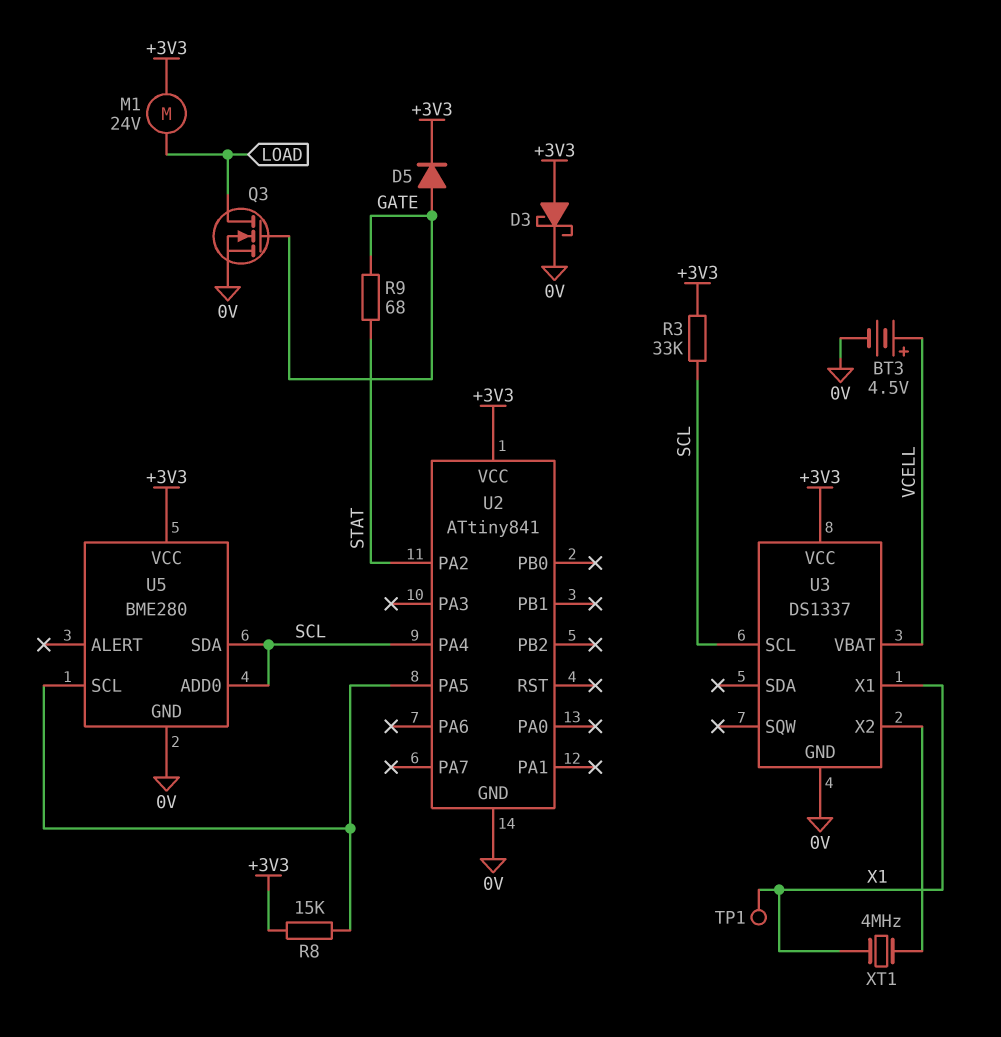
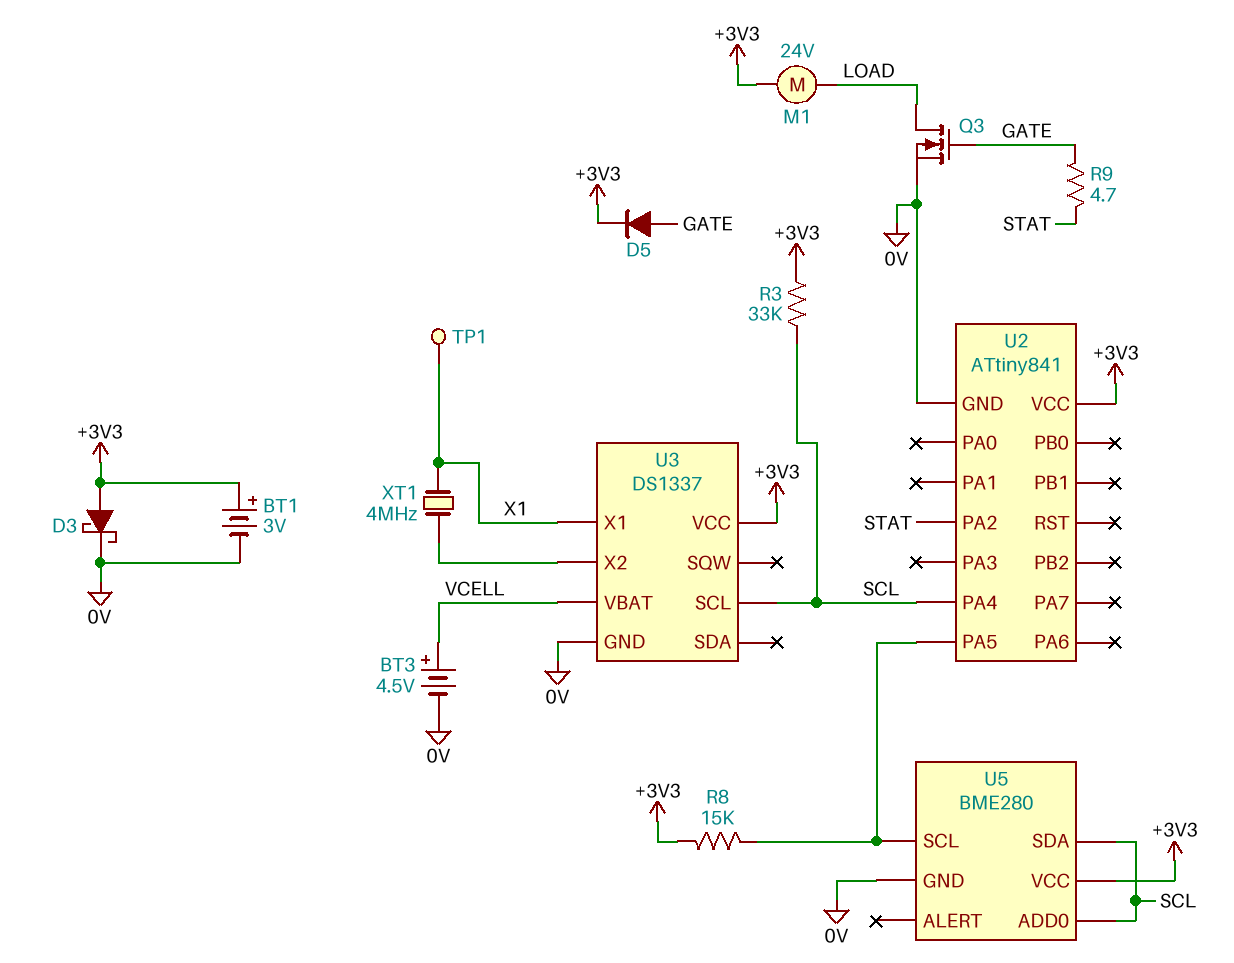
BT1: none -> 3V (plus +3V3, minus 0V)
R9: 68 (GATE, STAT) -> 4.7 (GATE, STAT)

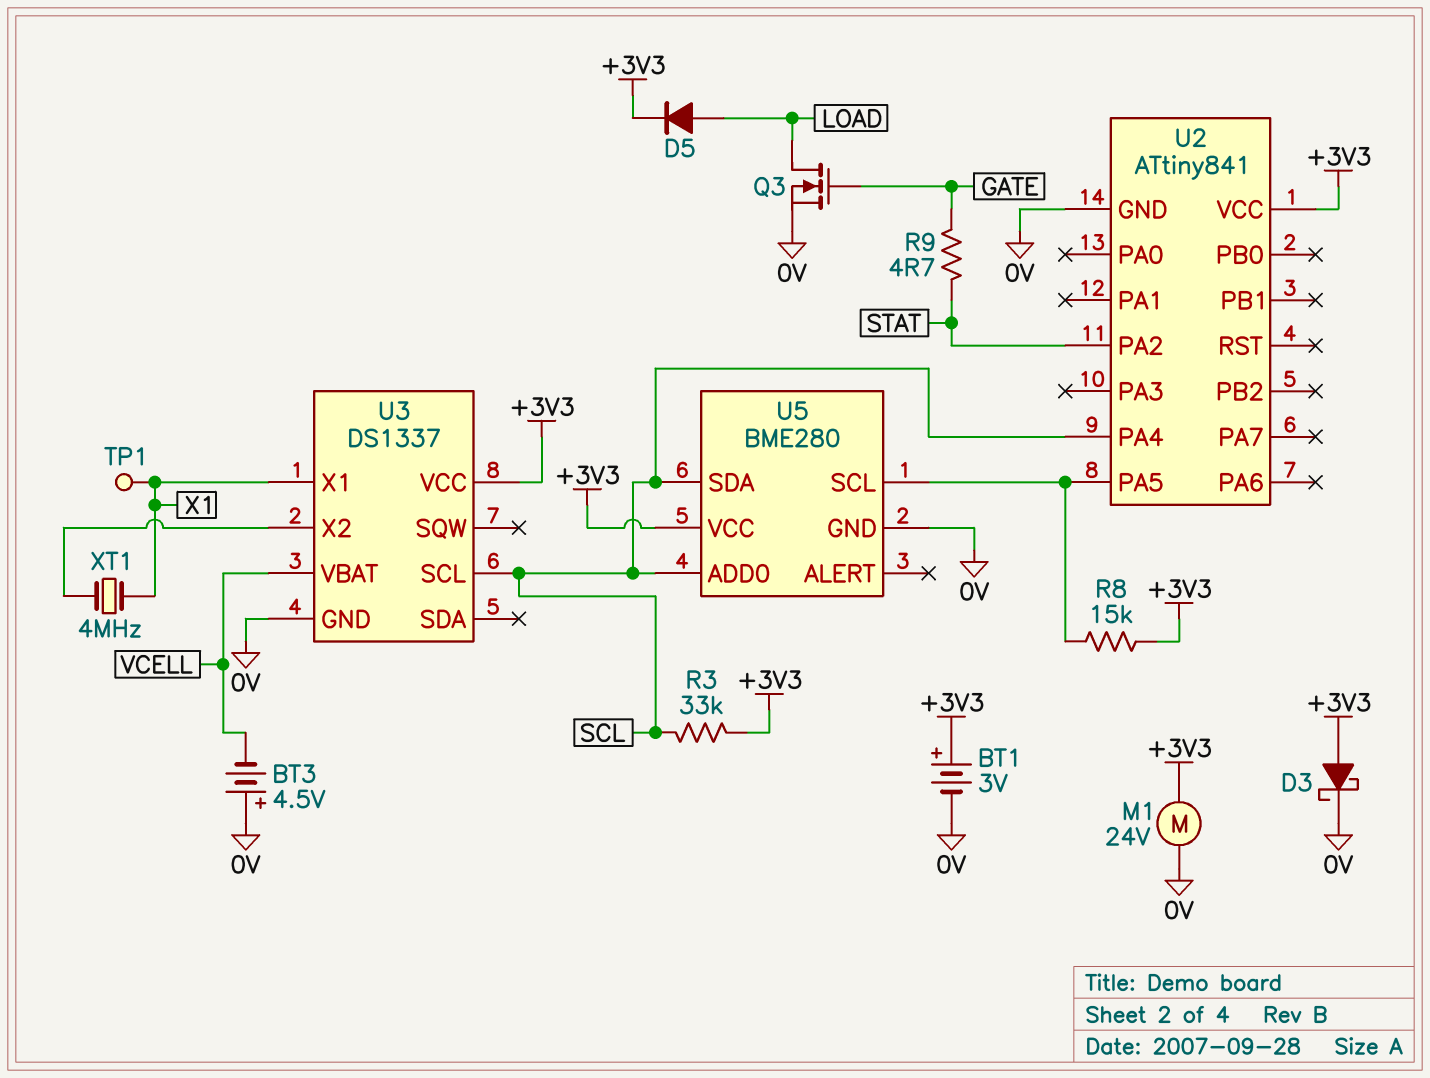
BT3: 4.5V (plus VCELL, minus 0V) -> 4.5V (plus 0V, minus VCELL)
D5: diode (A GATE, K +3V3) -> diode (A LOAD, K +3V3)
M1: motor 24V (+3V3, LOAD) -> motor 24V (+3V3, 0V)

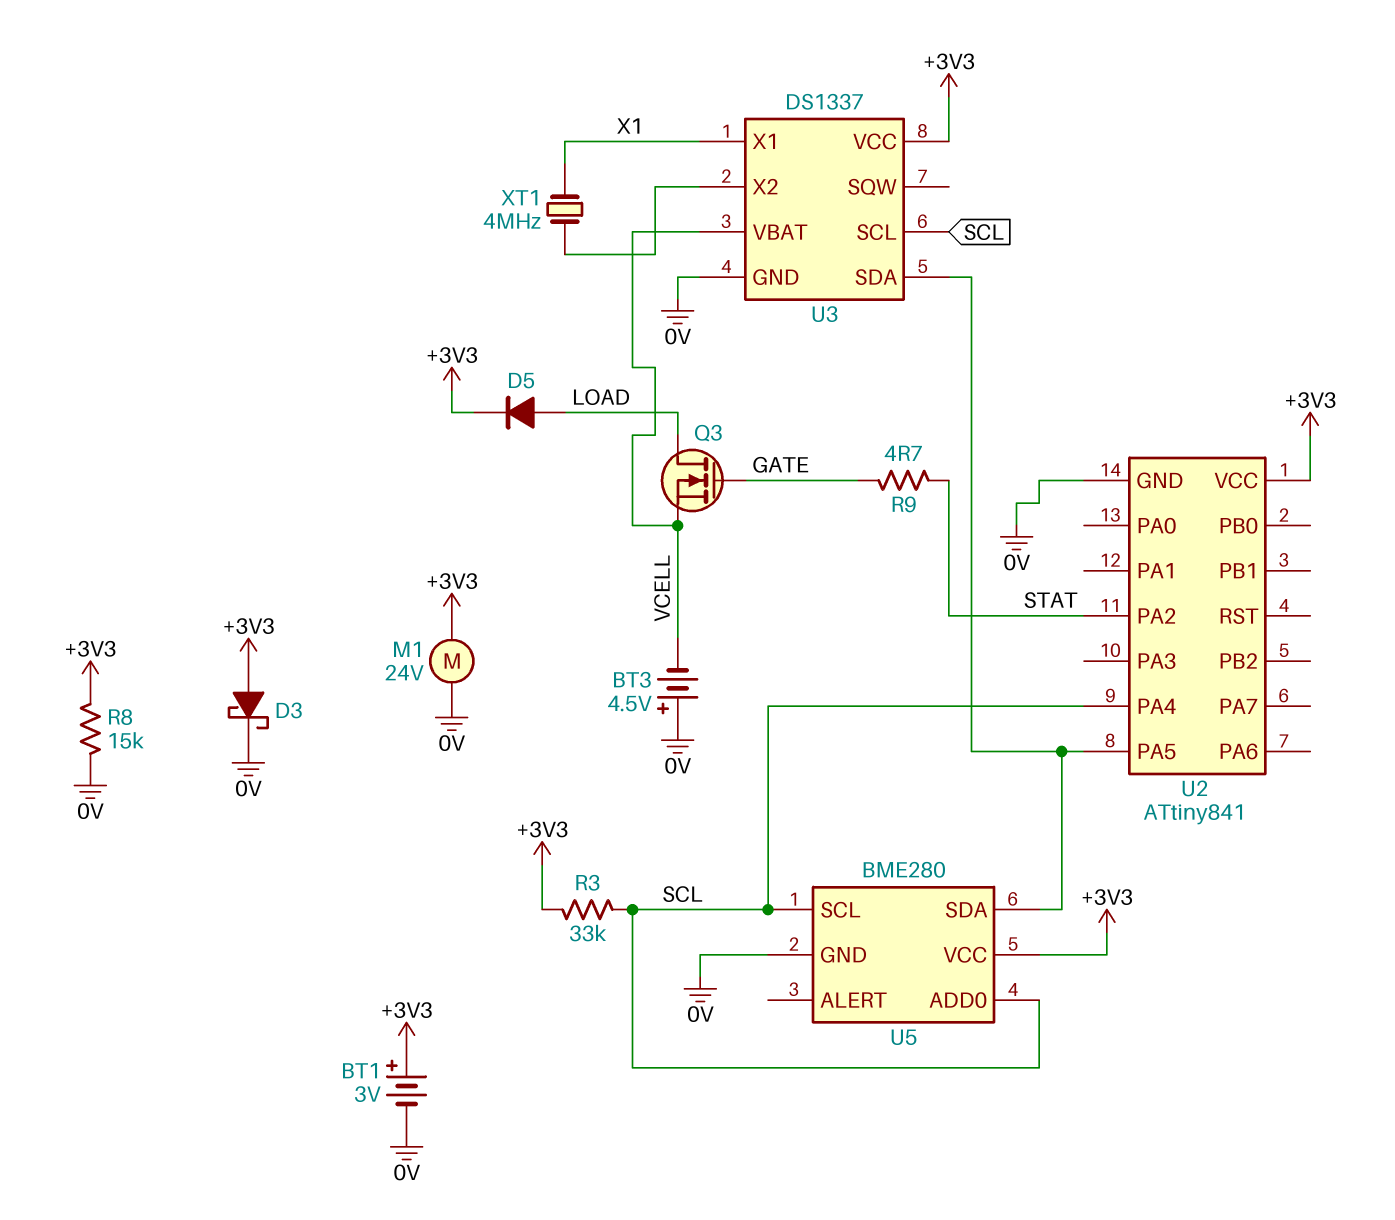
Q3: NMOS (G GATE, D LOAD, S 0V) -> NMOS (G GATE, D LOAD, S VCELL)
R8: 15k (+3V3, U2/PA5) -> 15k (+3V3, 0V)
TP1: test point (X1) -> none
U3 pin SDA: none -> U2/PA5
U5 pin SCL: U2/PA5 -> SCL
U5 pin SDA: SCL -> U2/PA5

